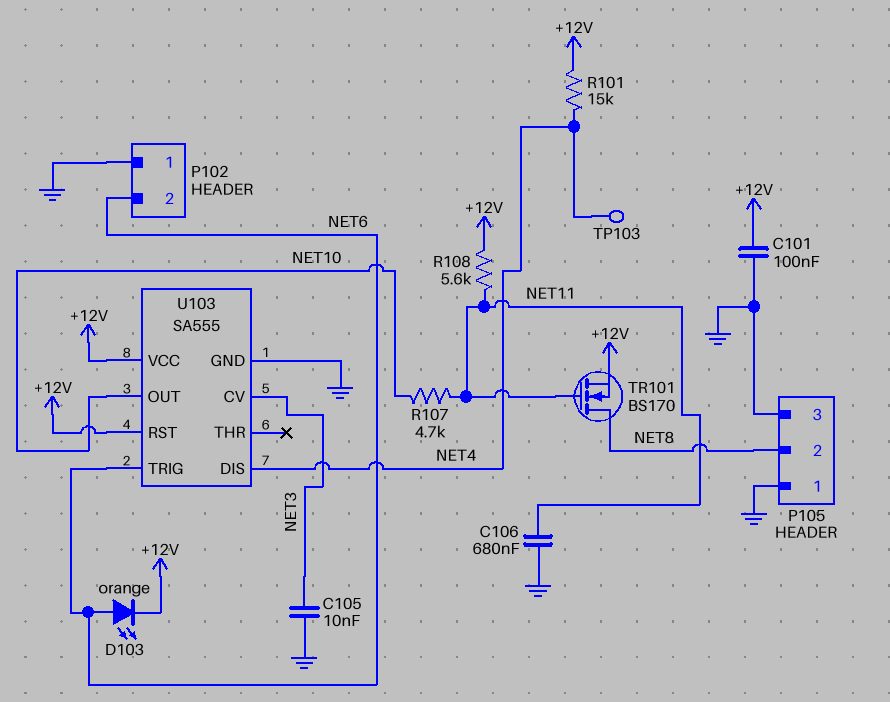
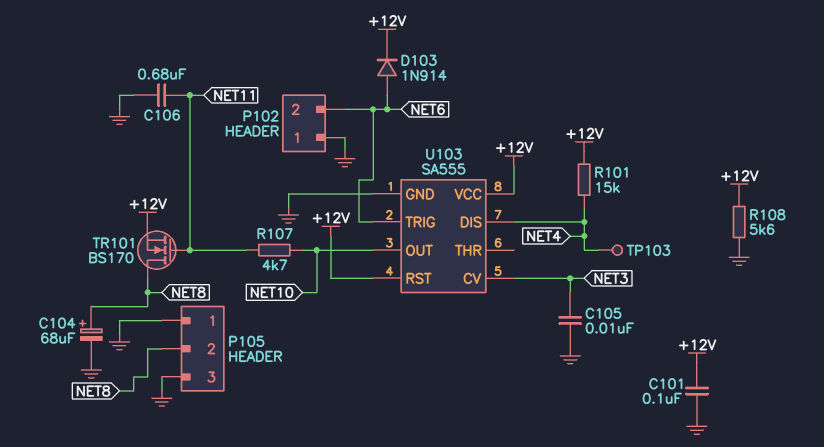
C104: none -> 68uF (plus NET8, minus GND)
D103: LED orange (A NET6, K +12V) -> diode 1N914 (A NET6, K +12V)
R108: 5.6k (+12V, NET11) -> 5.6k (+12V, GND)

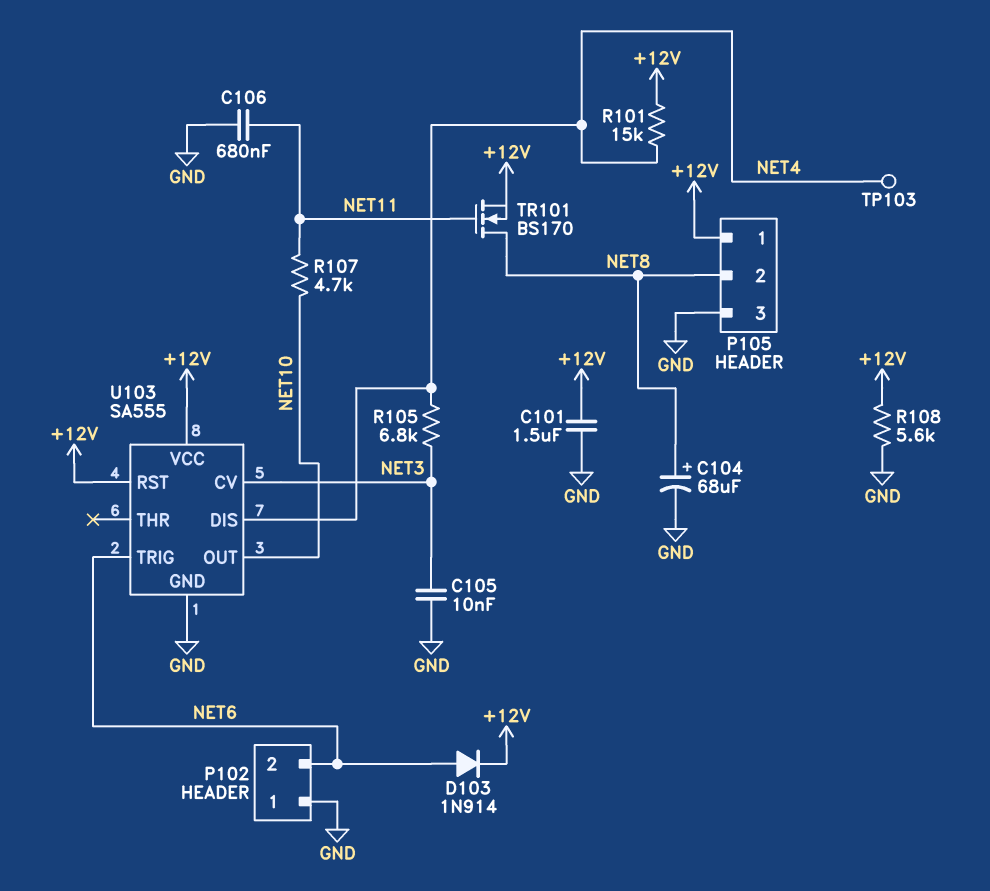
C101: 100nF (+12V, GND) -> 1.5uF (+12V, GND)
P105 pin 1: GND -> +12V
R105: none -> 6.8k (NET3, NET4)

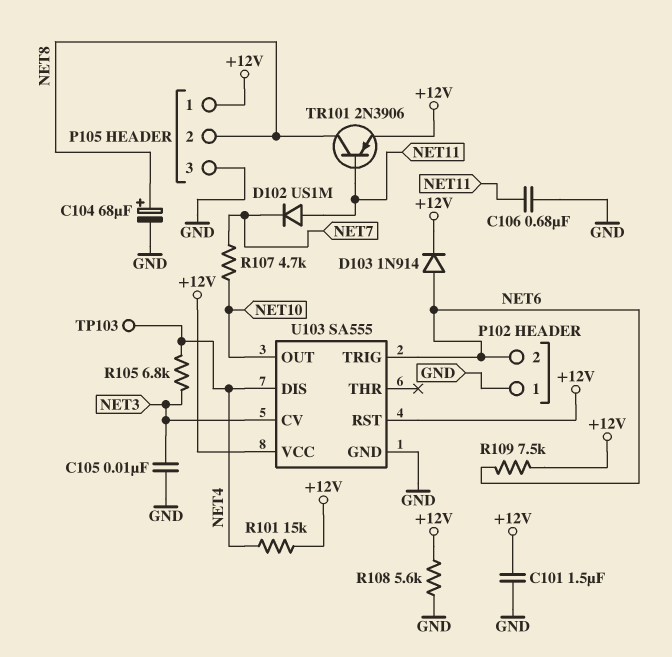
D102: none -> diode US1M (A NET11, K NET7)
R107: 4.7k (NET10, NET11) -> 4.7k (NET7, NET10)
R109: none -> 7.5k (+12V, NET6)
TR101: NMOS BS170 (G NET11, D NET8, S +12V) -> PNP 2N3906 (B NET11, C NET8, E +12V)

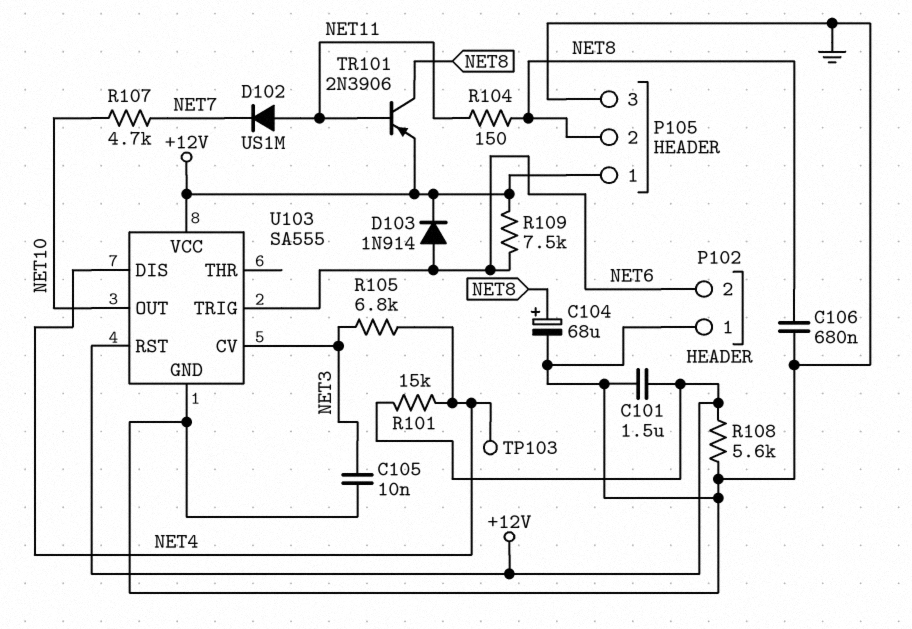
C106: 680nF (GND, NET11) -> 680nF (GND, NET8)
R104: none -> 150 (NET8, NET11)

